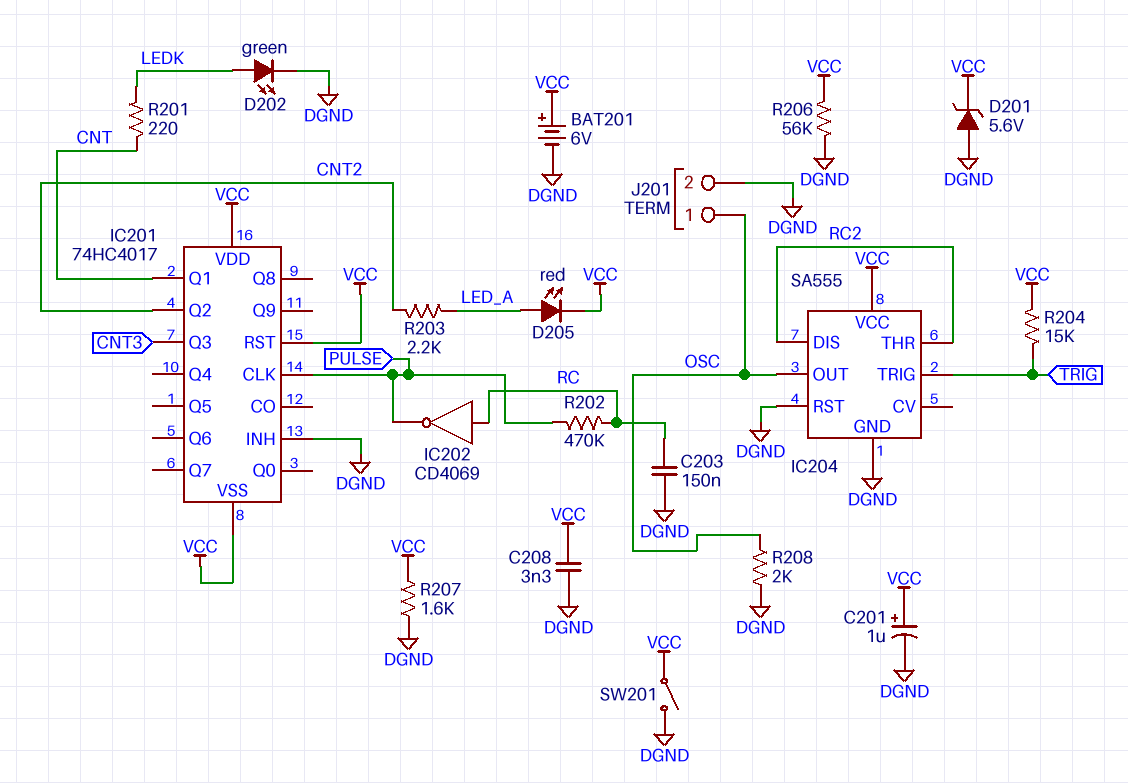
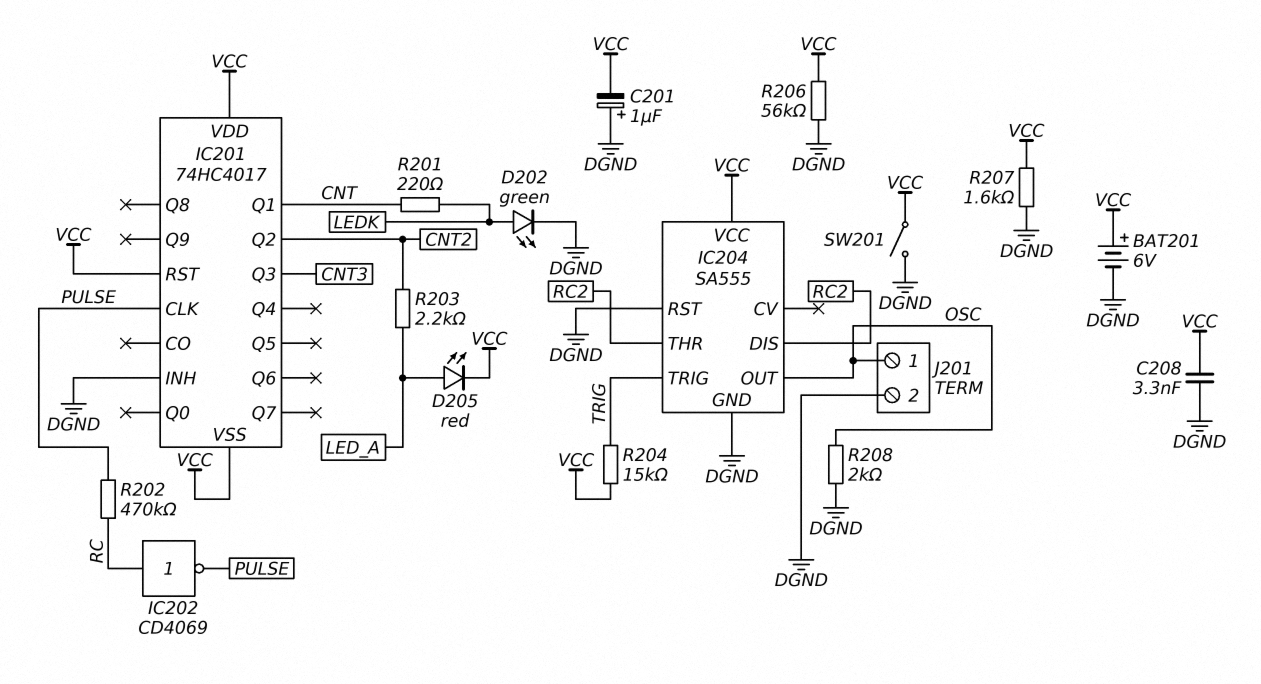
C201: 1uF (plus VCC, minus DGND) -> 1uF (plus DGND, minus VCC)
C203: 150nF (DGND, RC) -> none
D201: zener 5.6V (A DGND, K VCC) -> none

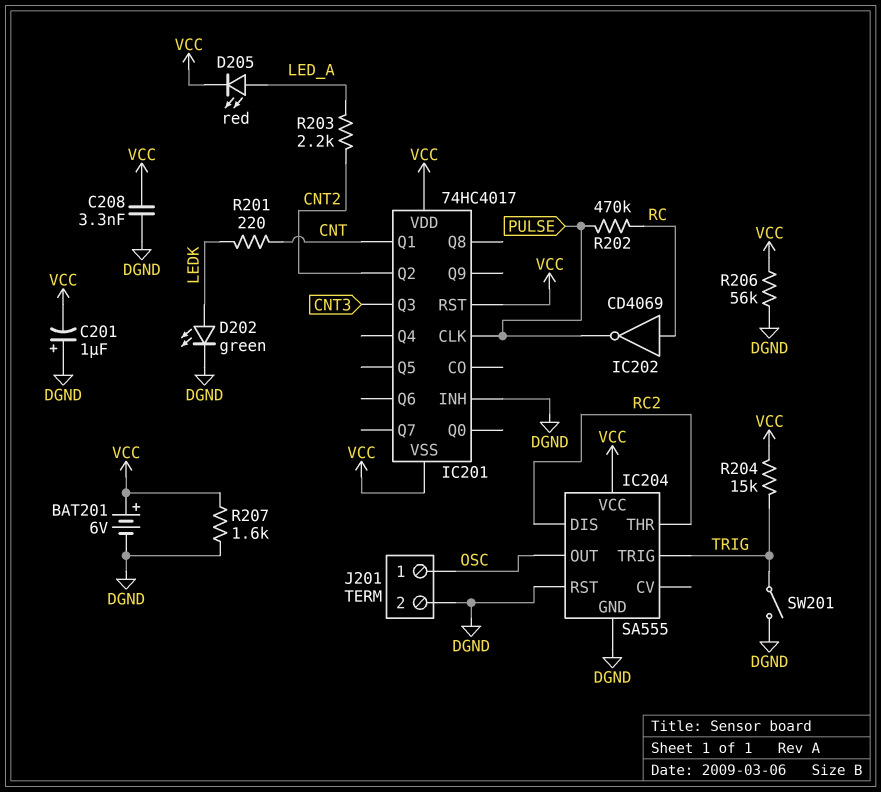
R208: 2k (DGND, OSC) -> none
SW201: switch (DGND, VCC) -> switch (DGND, TRIG)

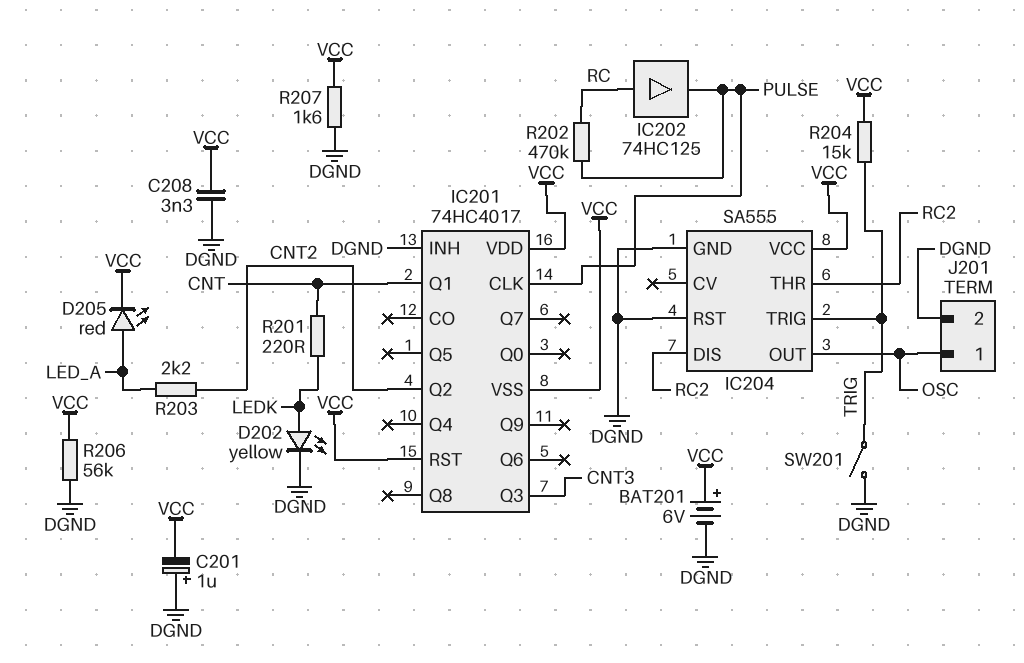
D202: LED green (A LEDK, K DGND) -> LED yellow (A LEDK, K DGND)
IC202: NOT CD4069 (in RC, out PULSE) -> buffer 74HC125 (in RC, out PULSE)

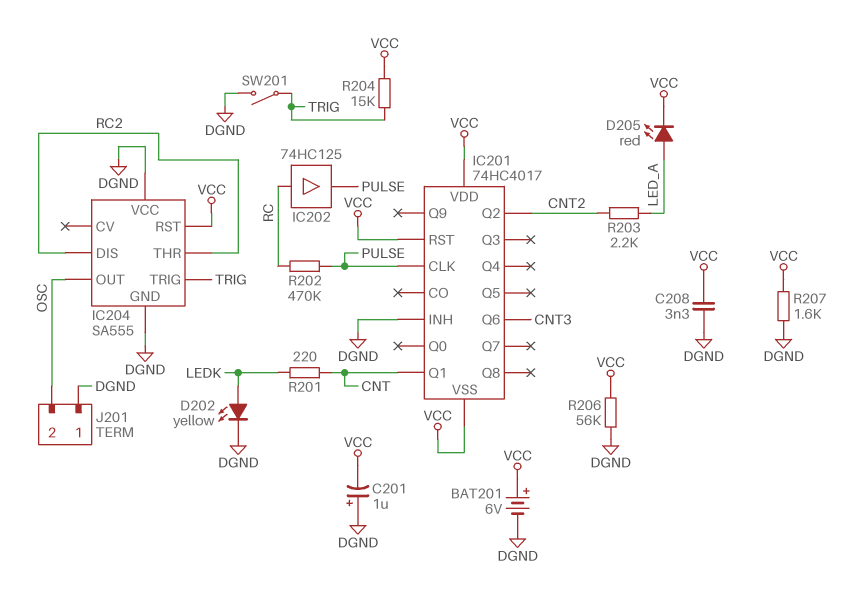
IC201 pin Q3: CNT3 -> none
IC201 pin Q6: none -> CNT3
IC204 pin RST: DGND -> VCC
IC204 pin VCC: VCC -> DGND
J201 pin 1: OSC -> DGND
J201 pin 2: DGND -> OSC

